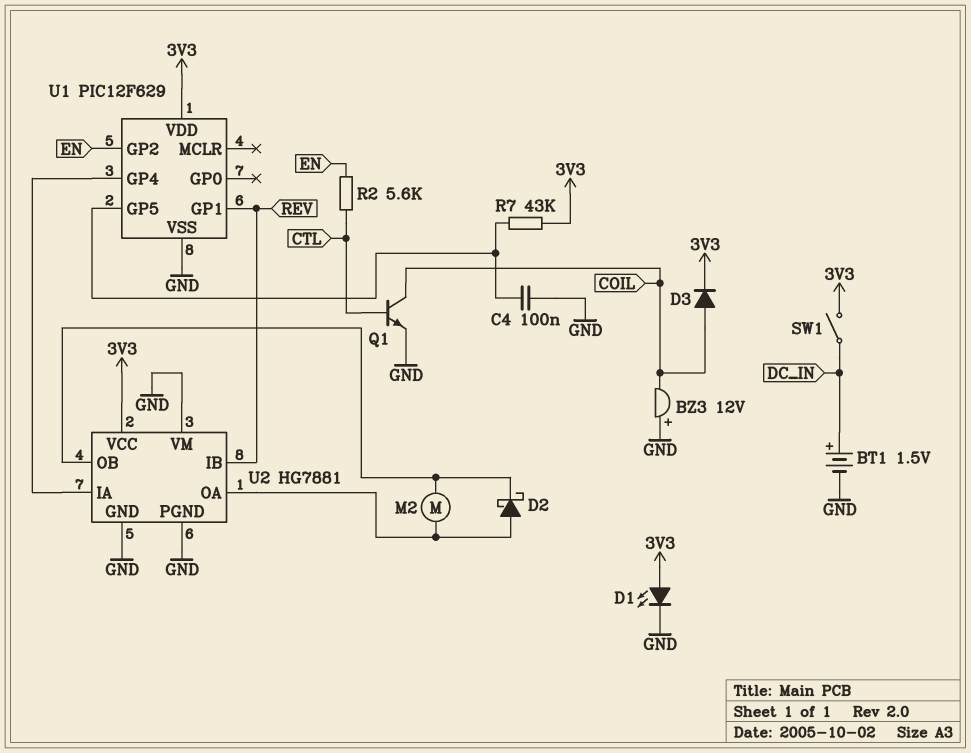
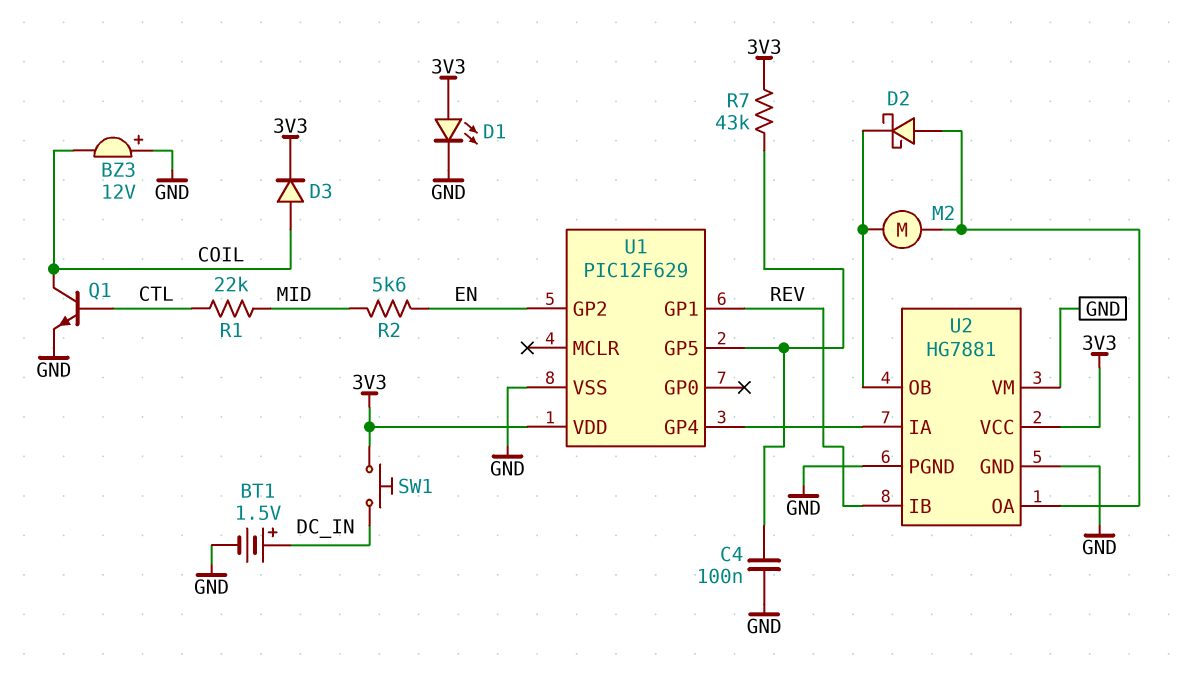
R1: none -> 22k (CTL, MID)
R2: 5.6k (CTL, EN) -> 5.6k (EN, MID)
SW1: switch (3V3, DC_IN) -> button (3V3, DC_IN)

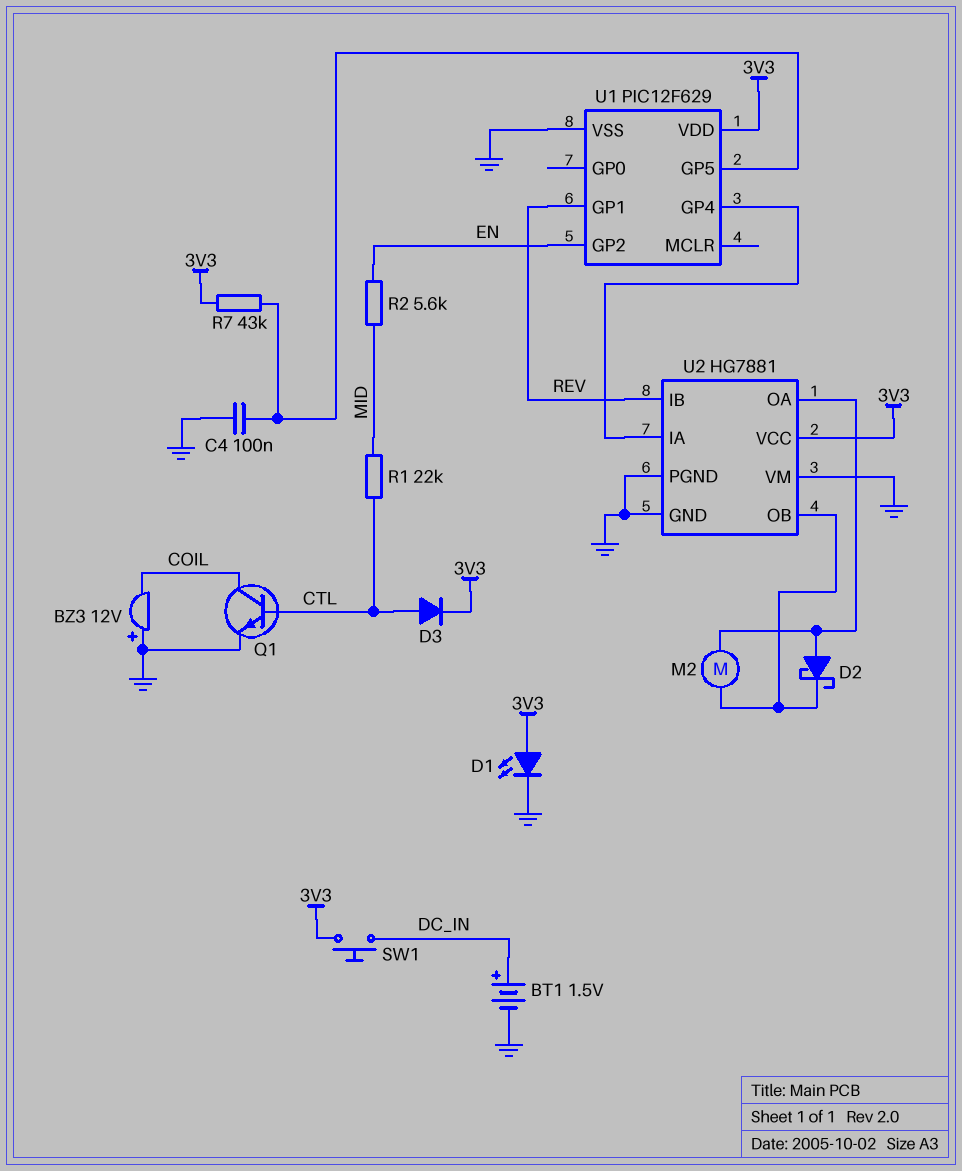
D3: diode (A COIL, K 3V3) -> diode (A CTL, K 3V3)

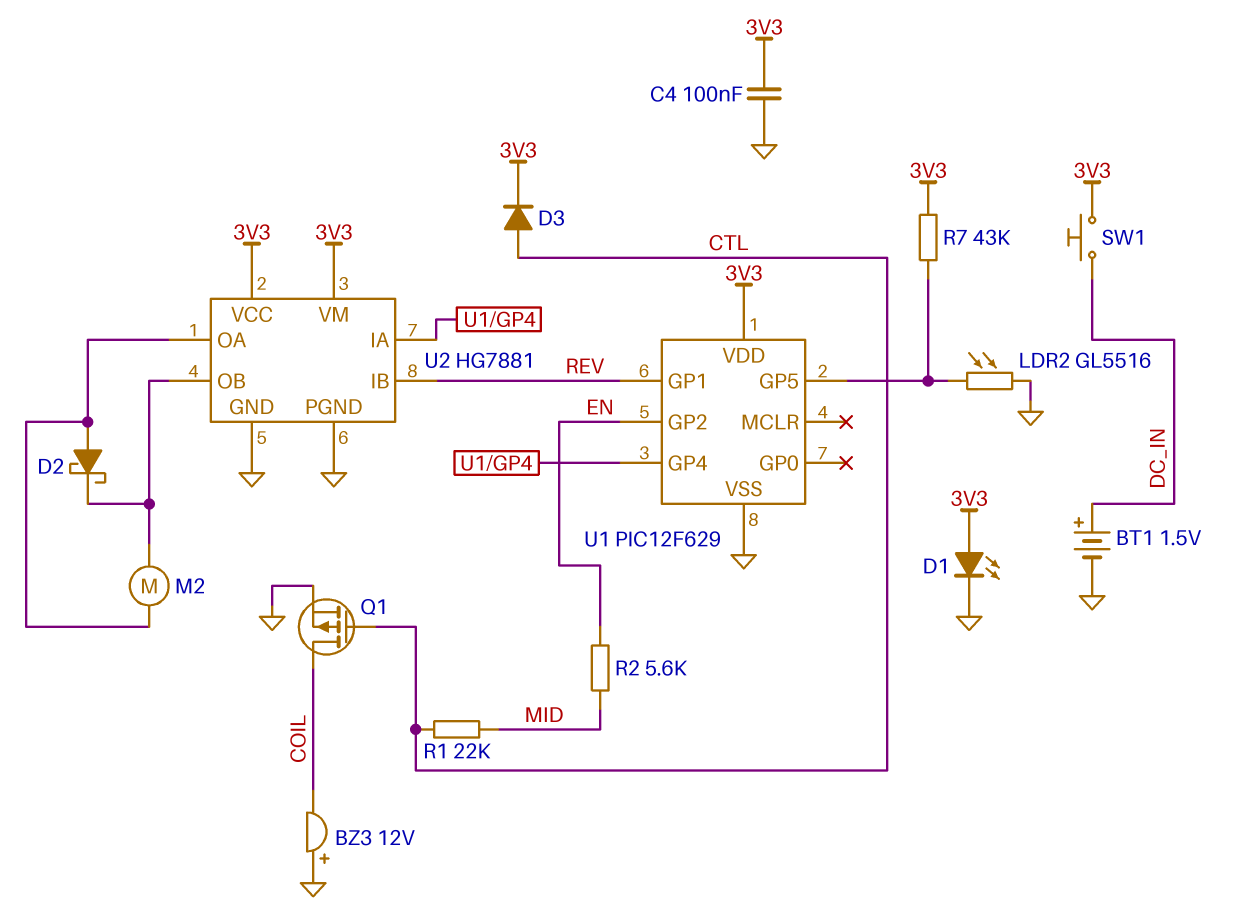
C4: 100nF (GND, U1/GP5) -> 100nF (3V3, GND)
LDR2: none -> GL5516 (GND, U1/GP5)
Q1: NPN (B CTL, C COIL, E GND) -> PMOS (G CTL, D COIL, S GND)
U2 pin VM: GND -> 3V3

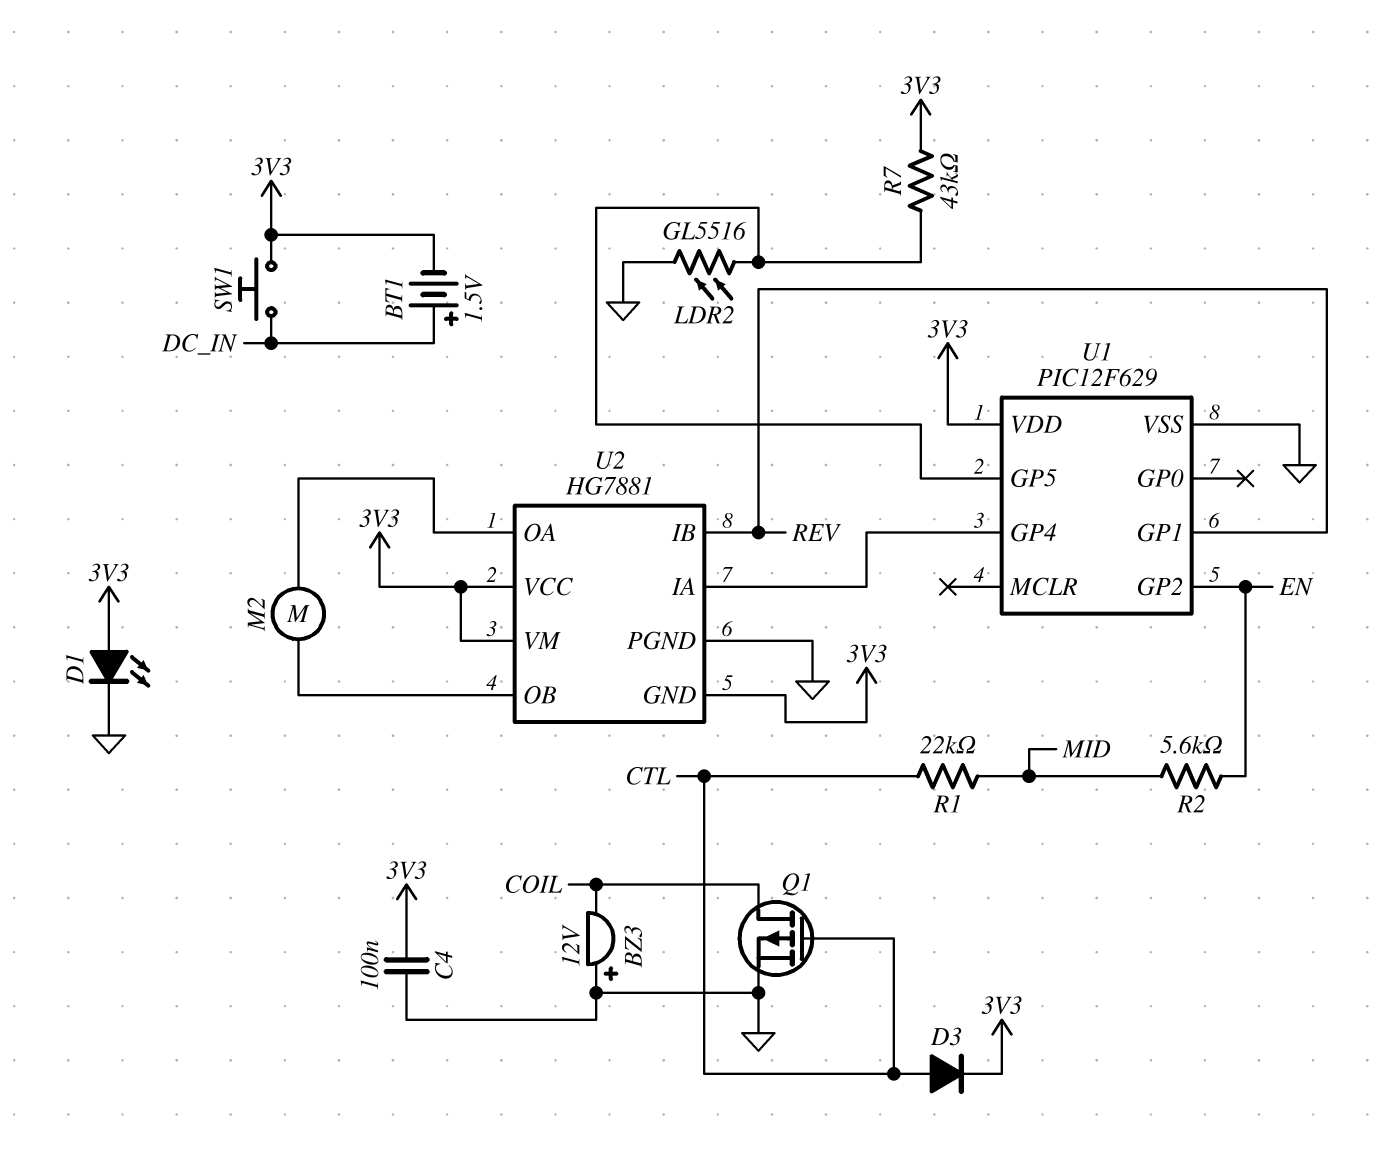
BT1: 1.5V (plus DC_IN, minus GND) -> 1.5V (plus DC_IN, minus 3V3)
D2: schottky (A U2/OA, K U2/OB) -> none
U2 pin GND: GND -> 3V3

